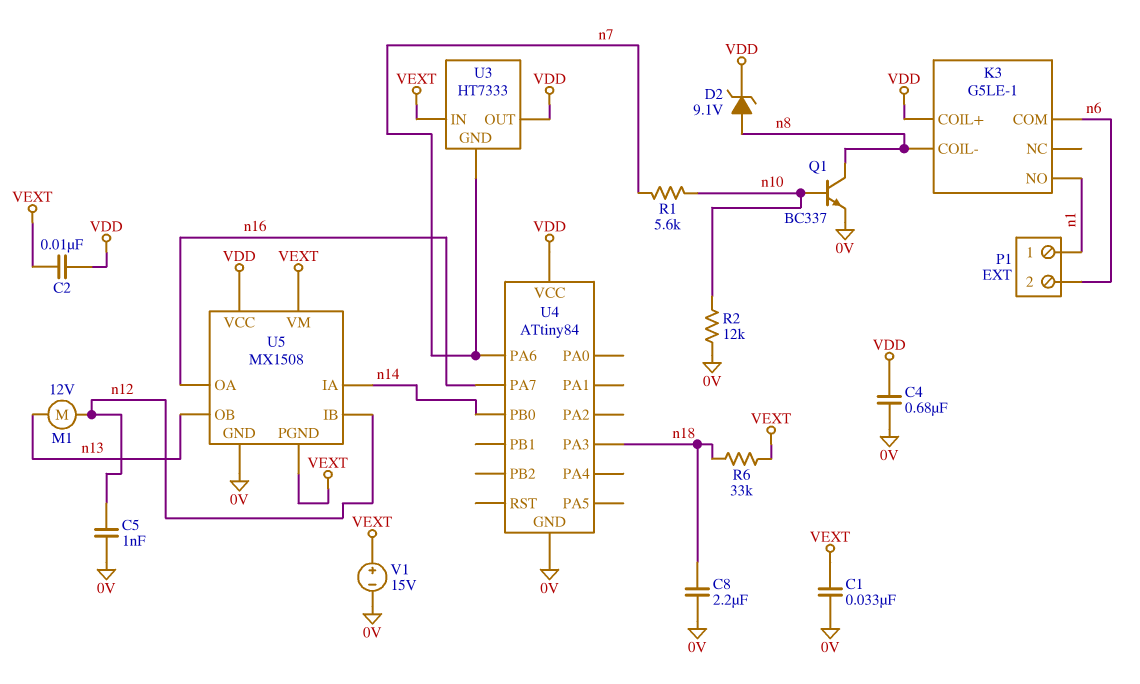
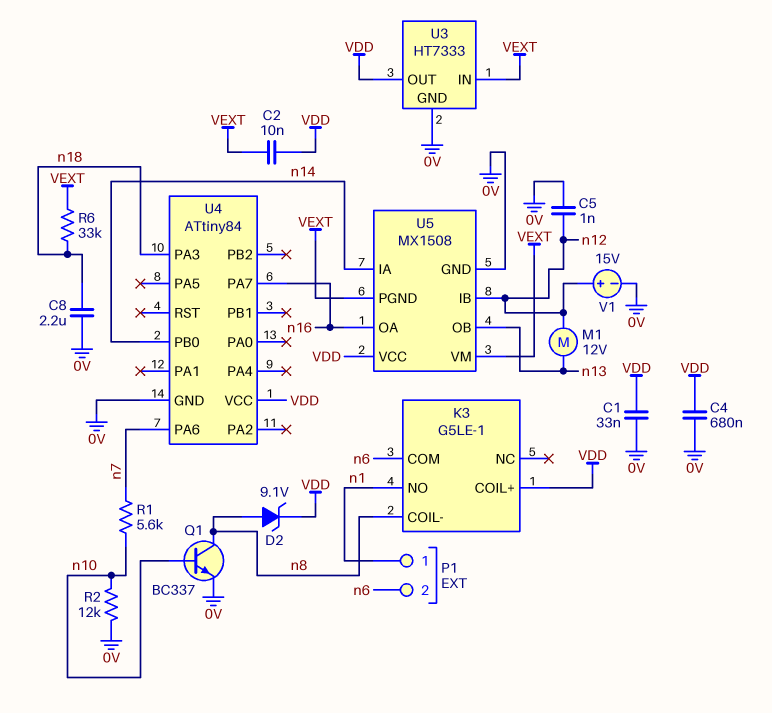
C1: 33nF (0V, VEXT) -> 33nF (0V, VDD)
U3 pin GND: n7 -> 0V
V1: 15V (plus VEXT, minus 0V) -> 15V (plus n12, minus 0V)

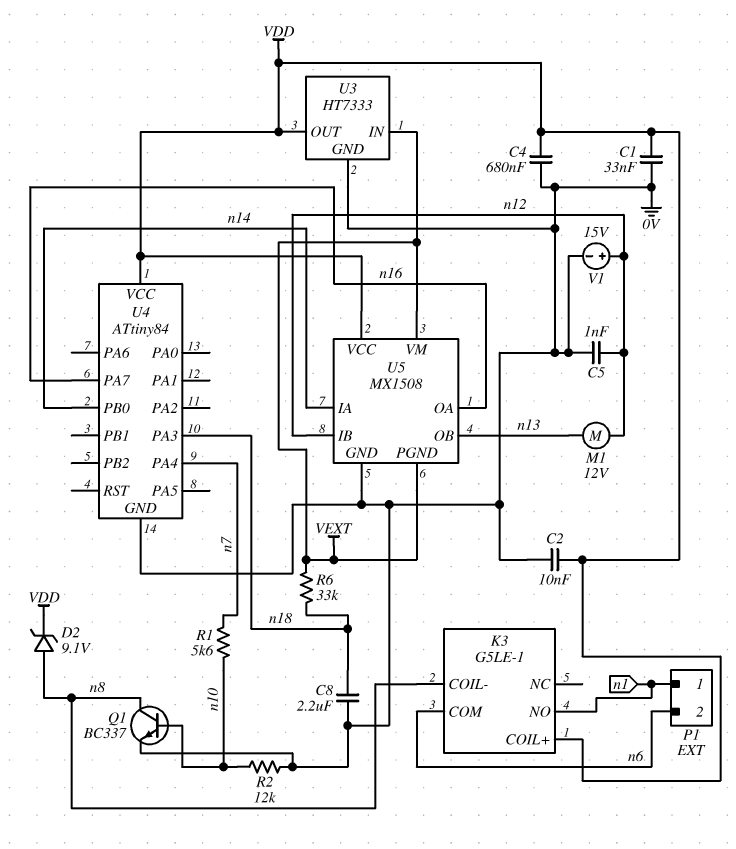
C2: 10nF (VDD, VEXT) -> 10nF (0V, VDD)
U4 pin PA4: none -> n7
U4 pin PA6: n7 -> none

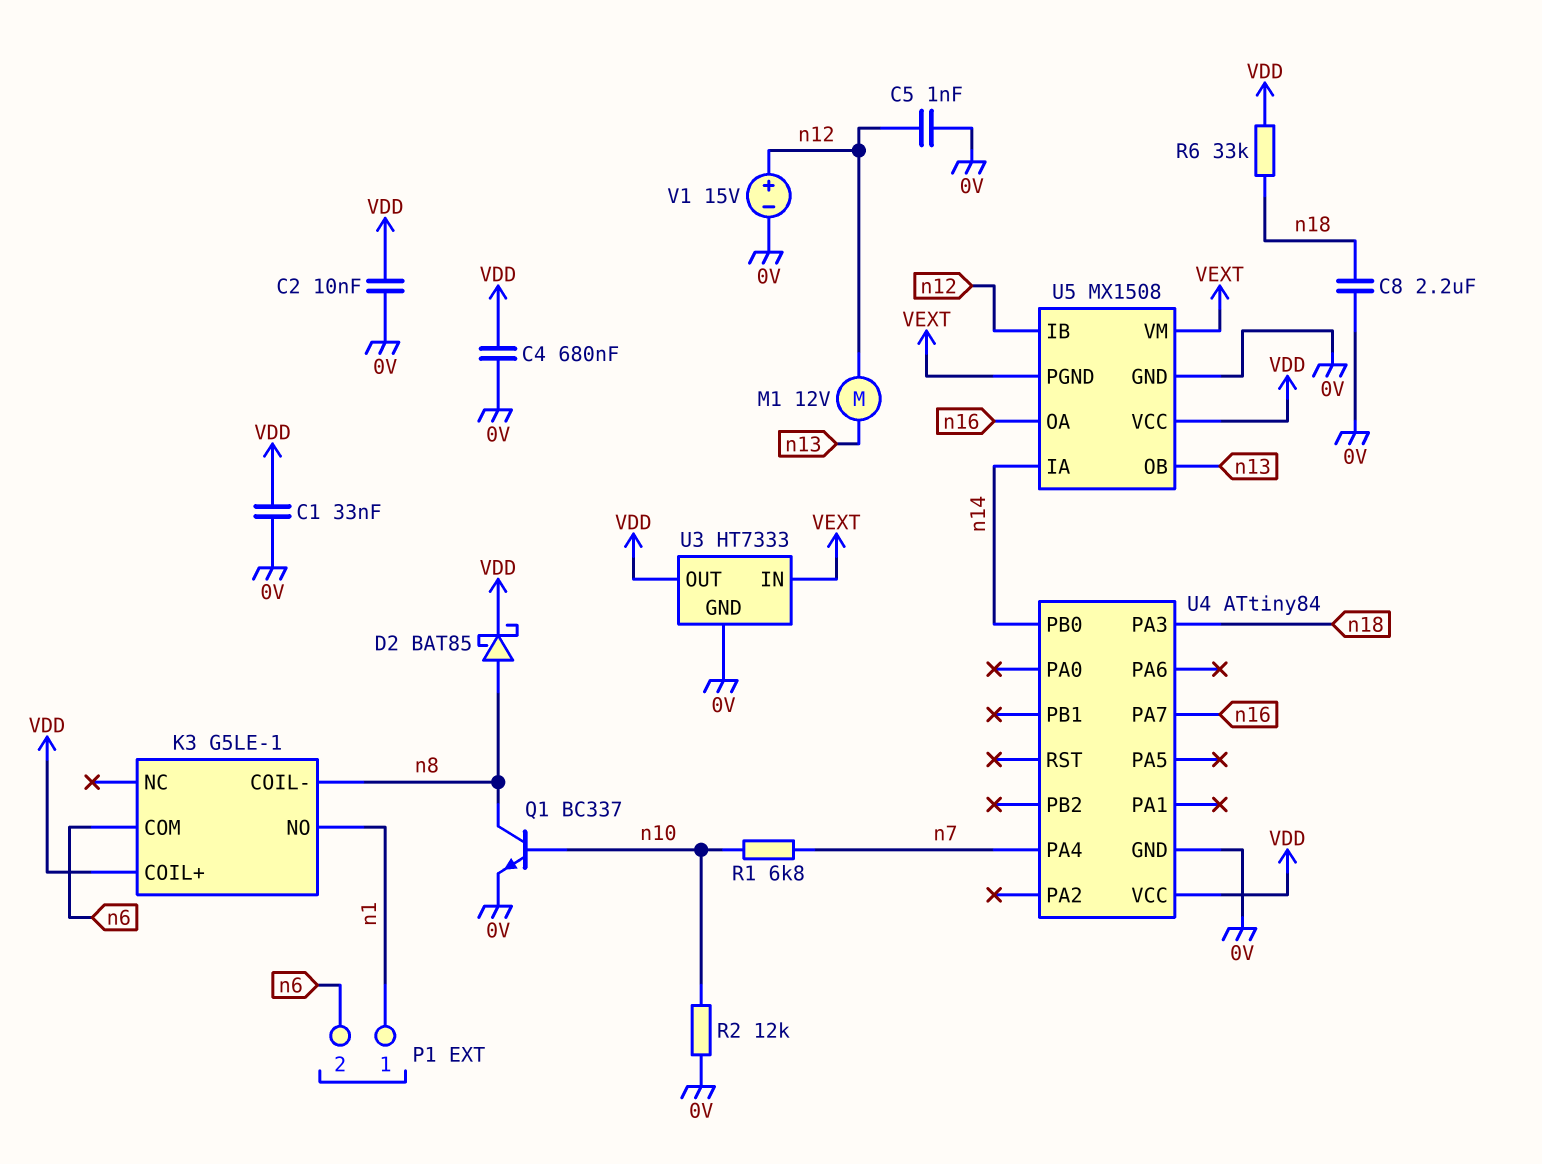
D2: zener 9.1V (A n8, K VDD) -> schottky BAT85 (A n8, K VDD)
R1: 5.6k (n7, n10) -> 6.8k (n7, n10)
R6: 33k (VEXT, n18) -> 33k (VDD, n18)

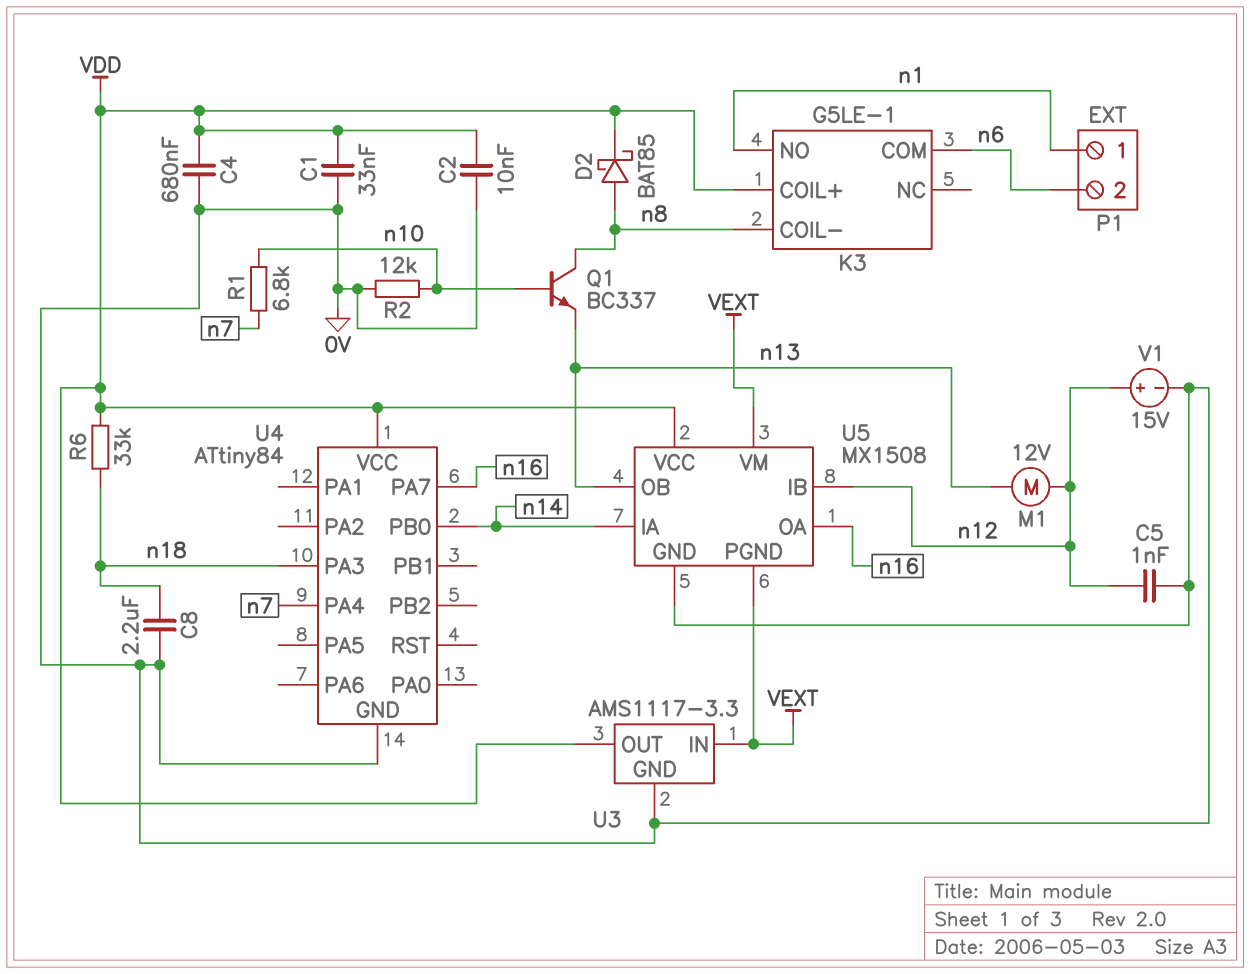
Q1: NPN BC337 (B n10, C n8, E 0V) -> NPN BC337 (B n10, C n8, E n13)
U3: HT7333 -> AMS1117-3.3

